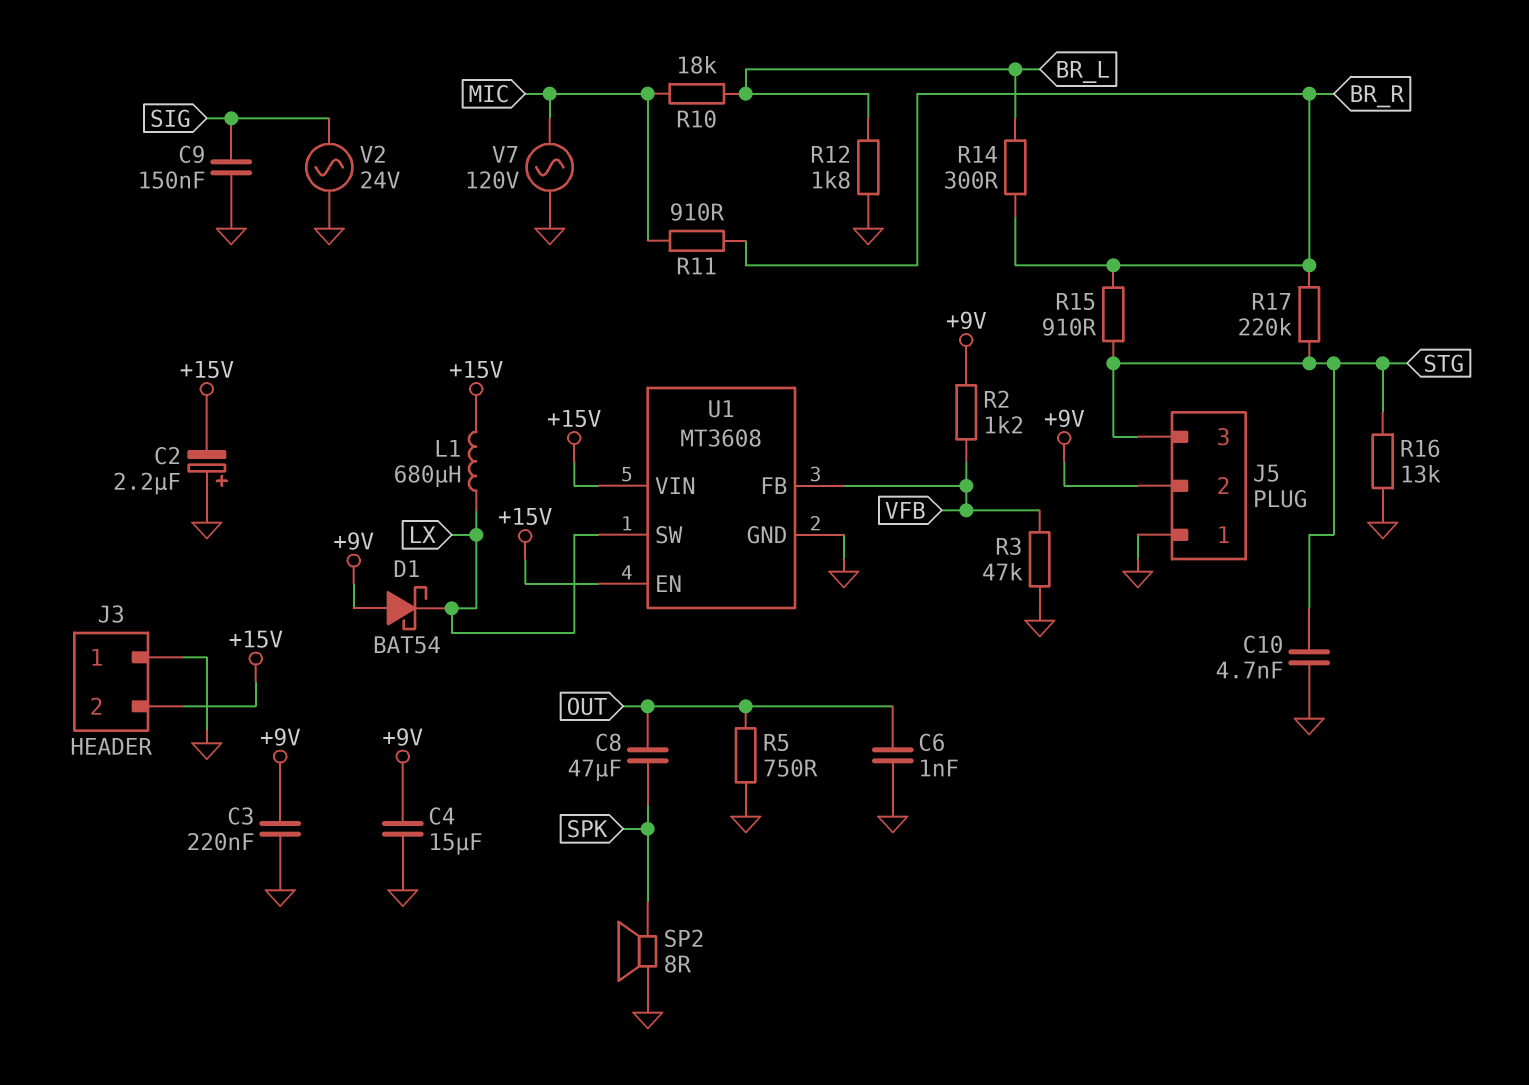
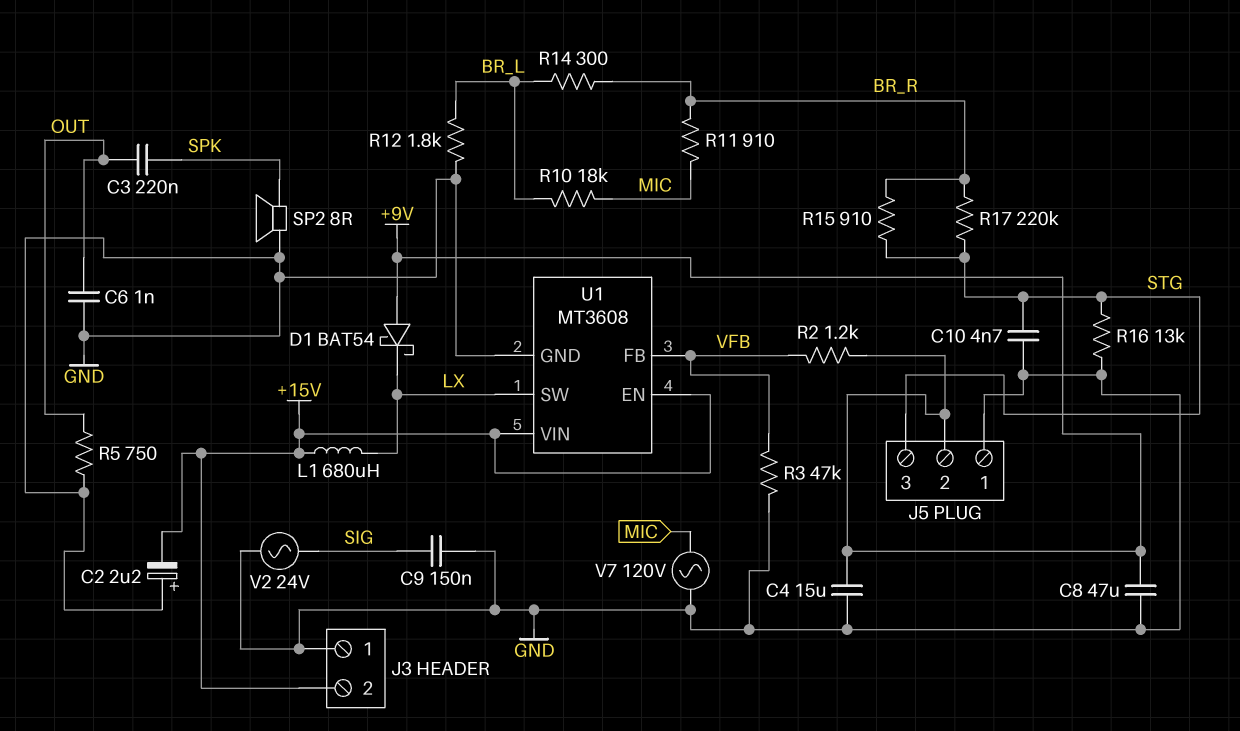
C3: 220nF (+9V, GND) -> 220nF (OUT, SPK)
C8: 47uF (OUT, SPK) -> 47uF (+9V, GND)

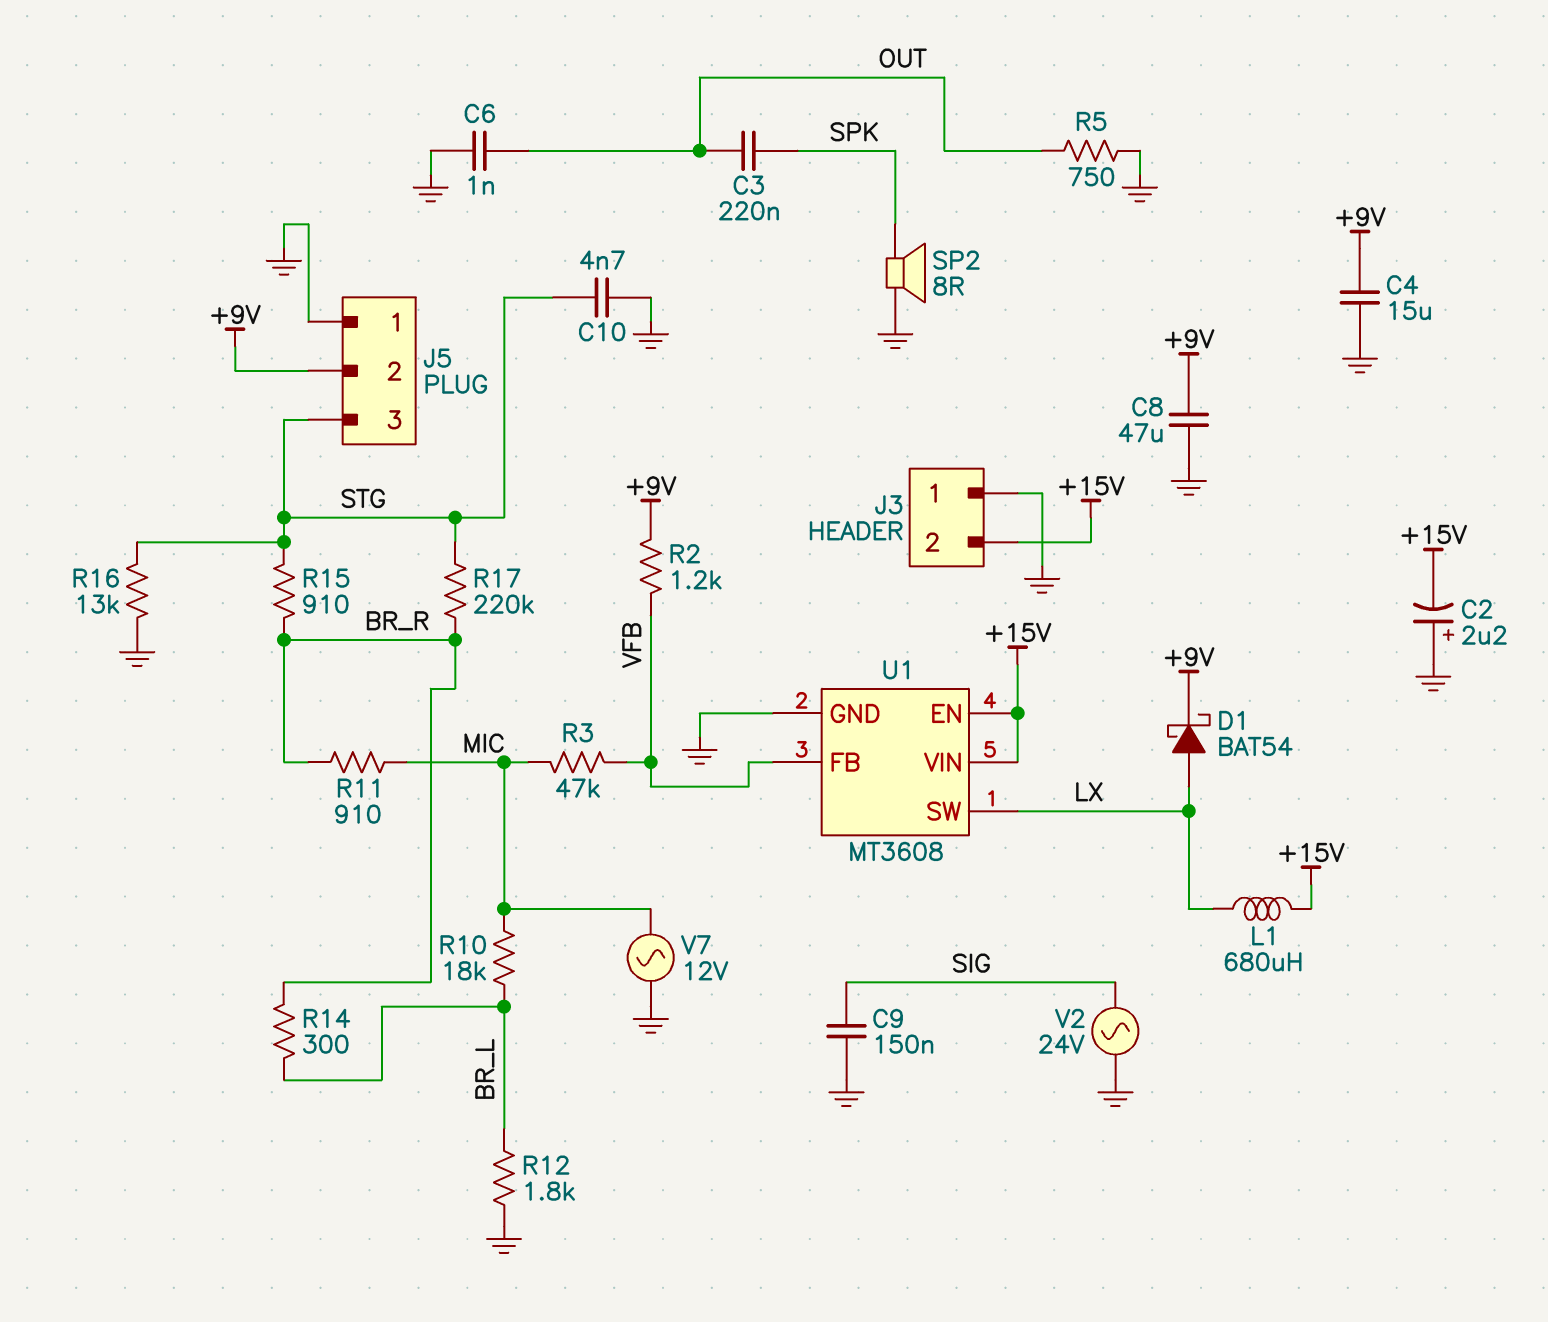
D1: schottky BAT54 (A +9V, K LX) -> schottky BAT54 (A LX, K +9V)
R3: 47k (GND, VFB) -> 47k (MIC, VFB)
V7: AC 120V (GND, MIC) -> AC 12V (GND, MIC)

